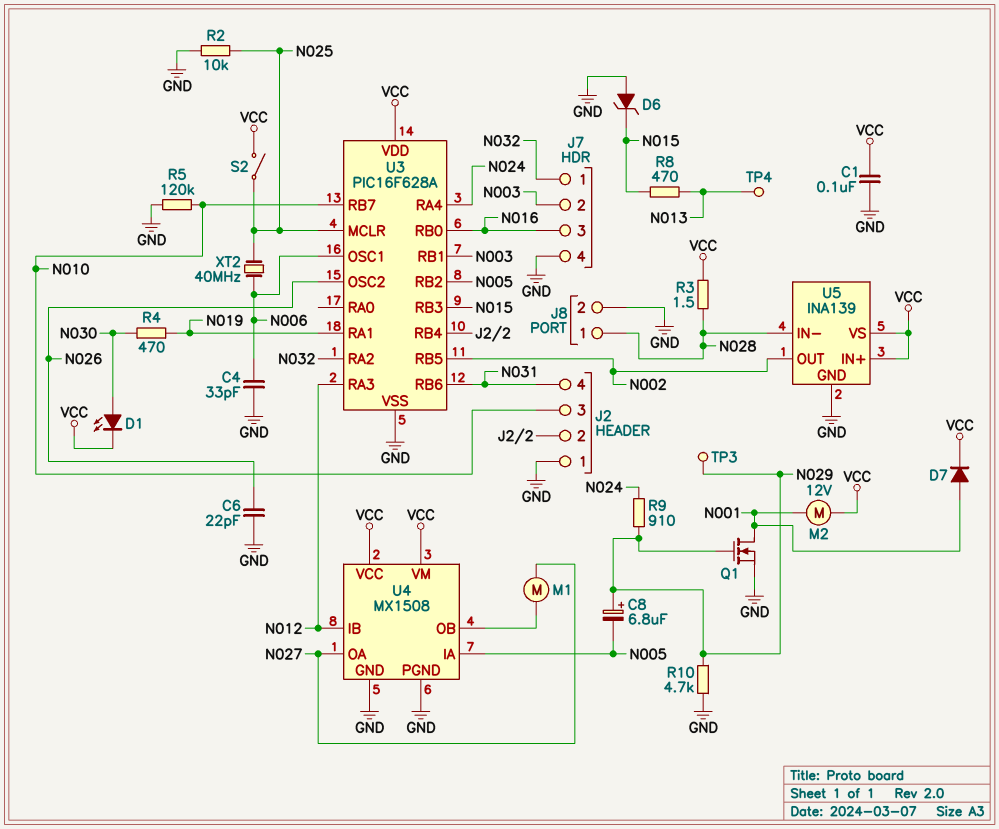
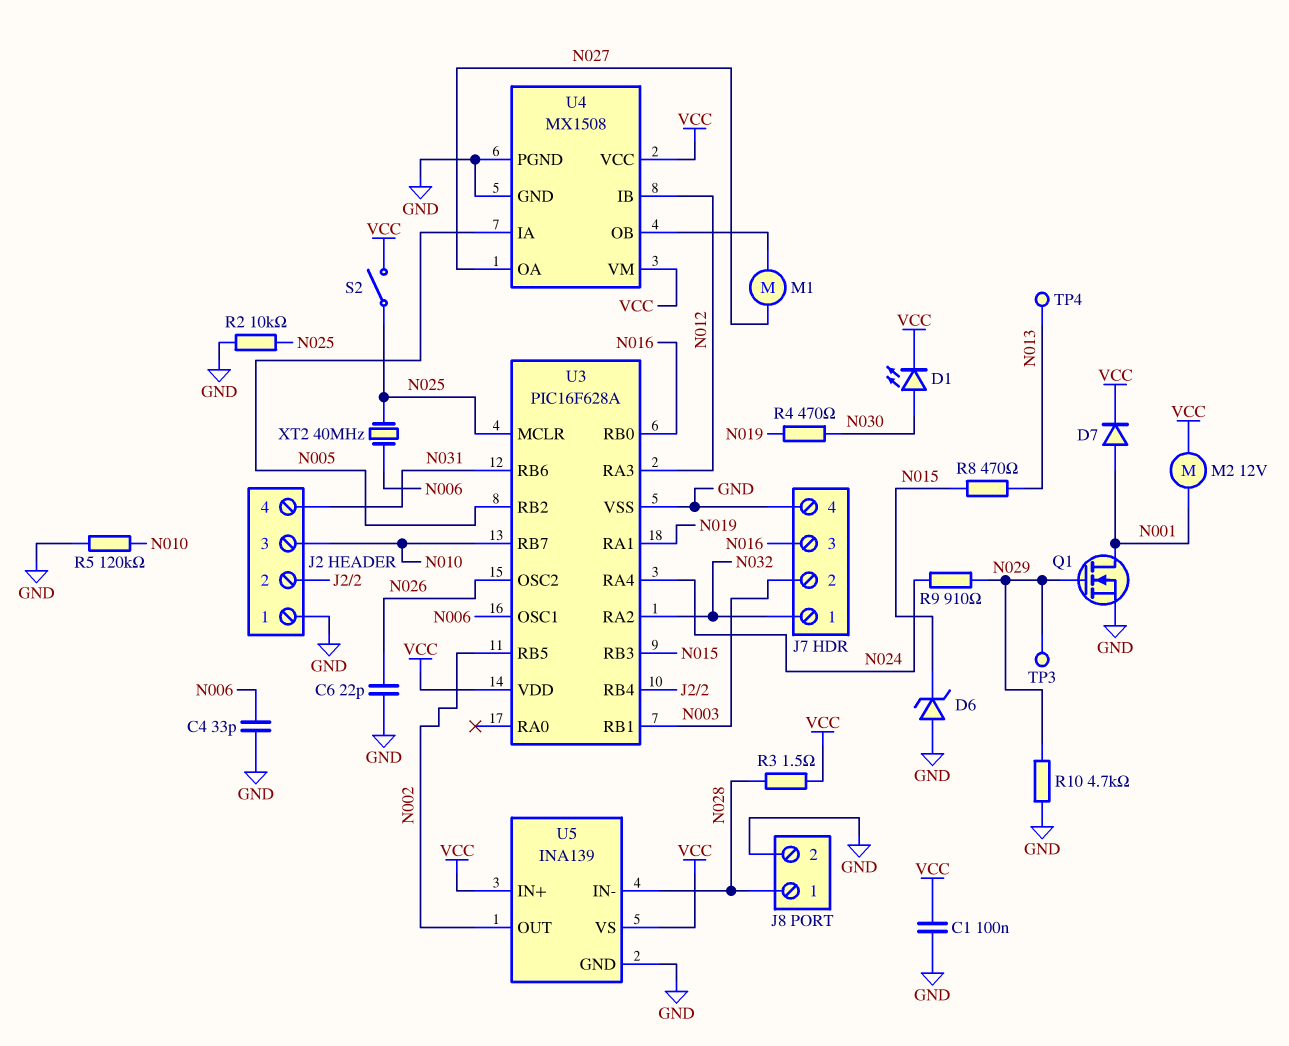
C8: 6.8uF (plus N029, minus N005) -> none

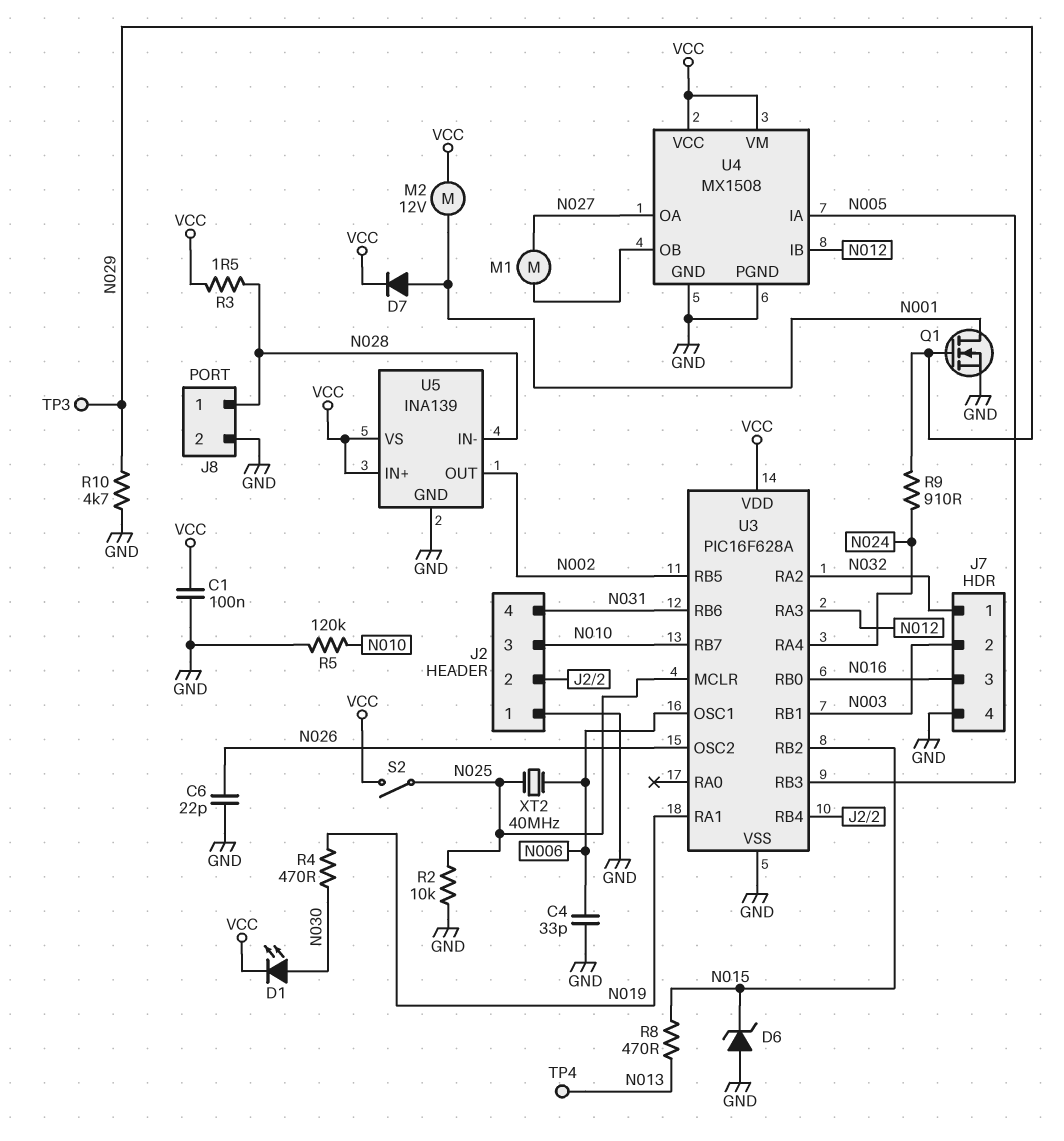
U3 pin RB2: N005 -> N015
U3 pin RB3: N015 -> N005

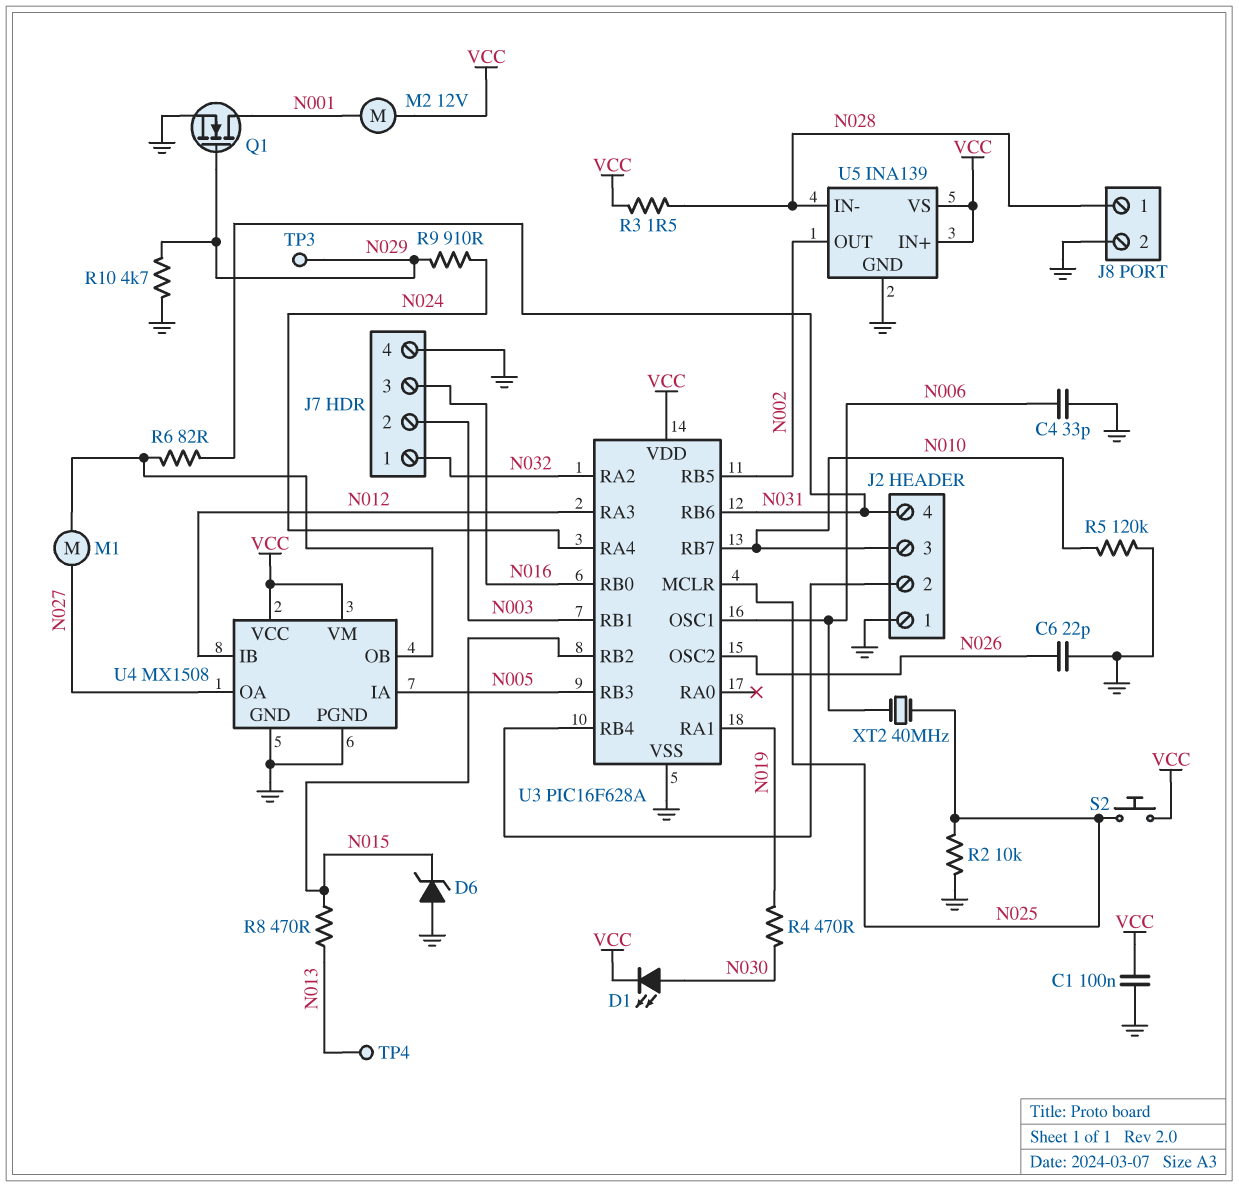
D7: diode (A N001, K VCC) -> none
R6: none -> 82 (N031, U4/OB)
S2: switch (N025, VCC) -> button (N025, VCC)

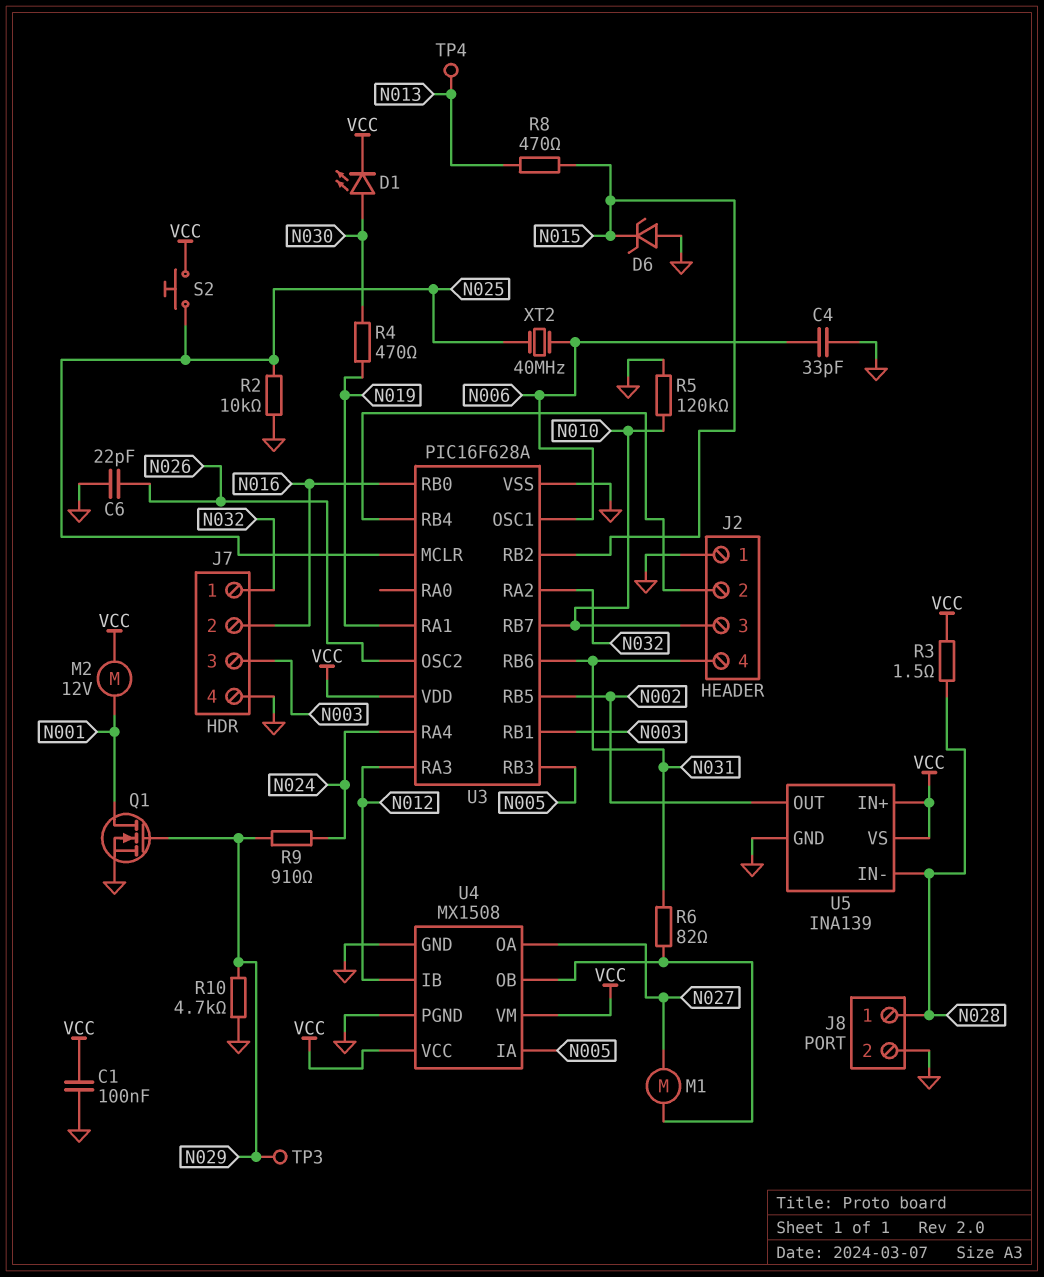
J7 pin 2: N003 -> N016
J7 pin 3: N016 -> N003

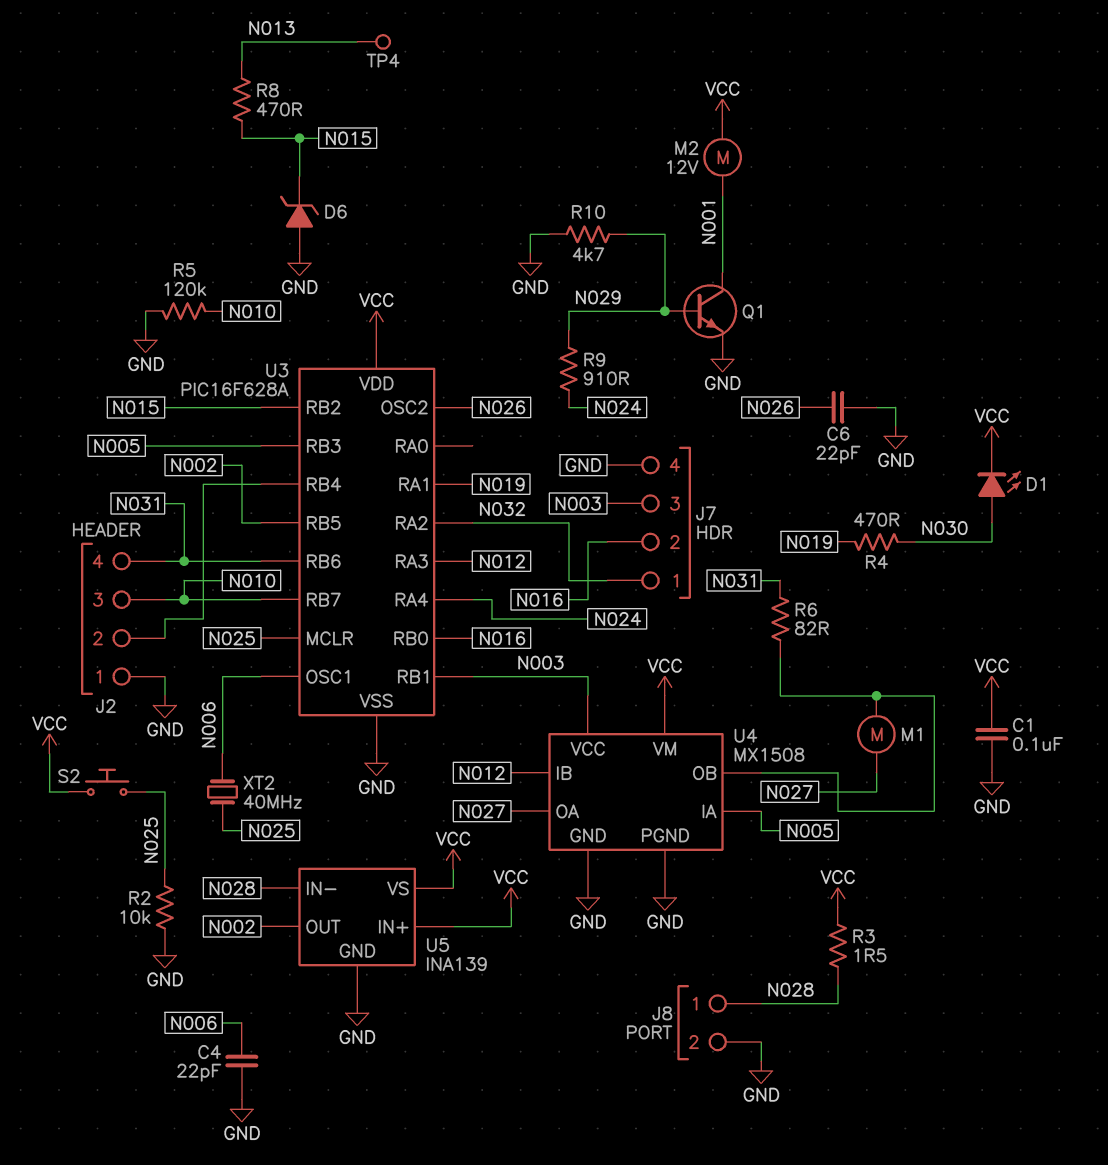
C4: 33pF (GND, N006) -> 22pF (GND, N006)
Q1: NMOS (G N029, D N001, S GND) -> NPN (B N029, C N001, E GND)
TP3: test point (N029) -> none
U4 pin VCC: VCC -> N003

